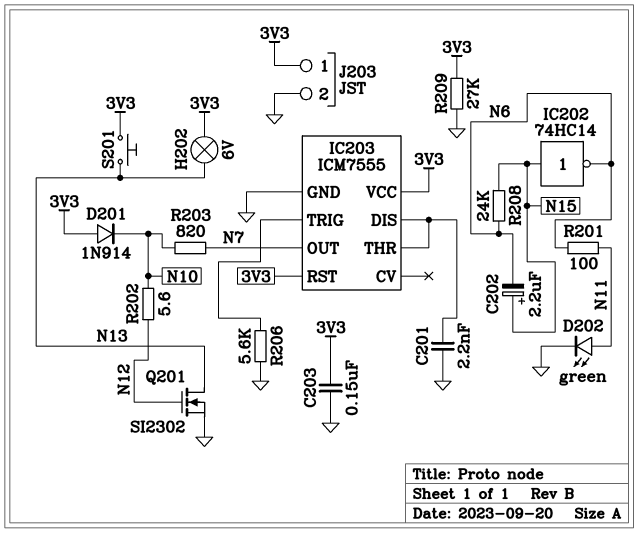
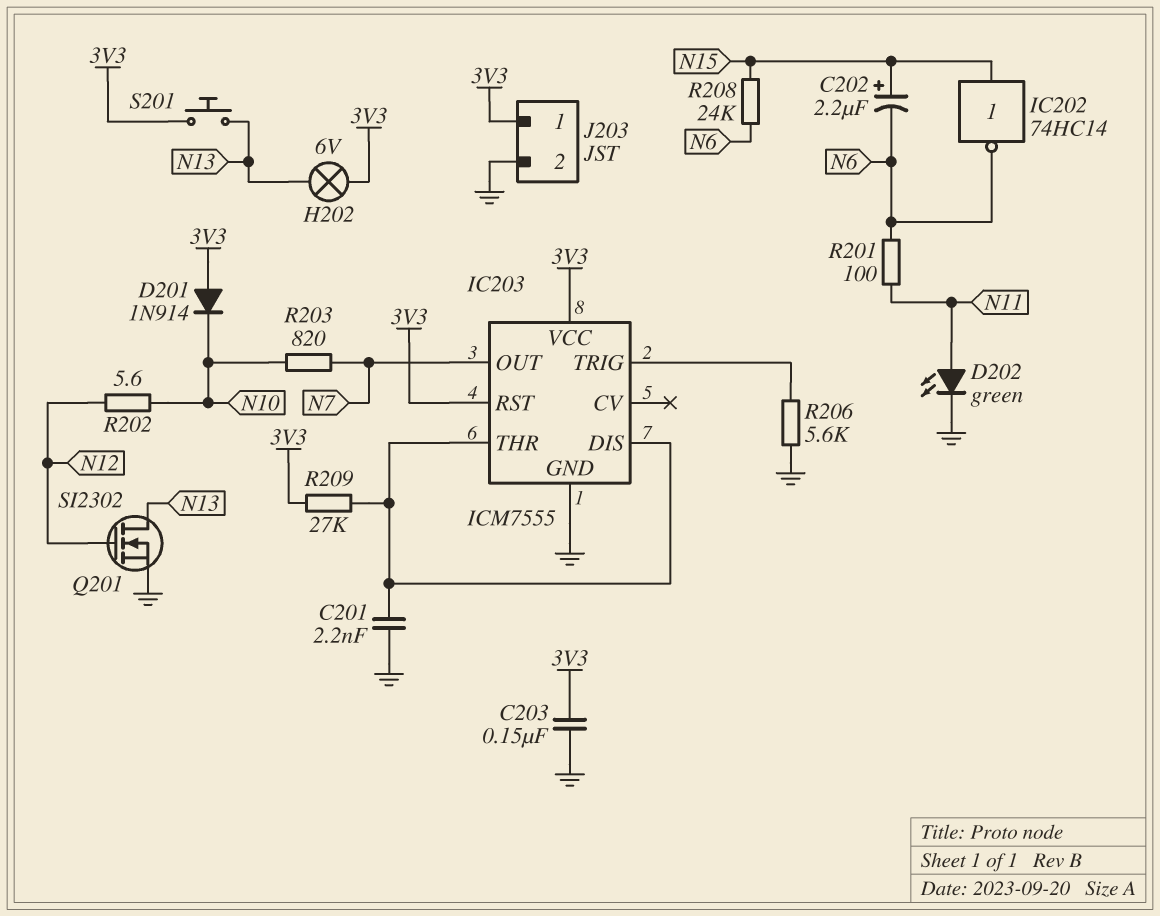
R209: 27k (3V3, GND) -> 27k (3V3, IC203/DIS)

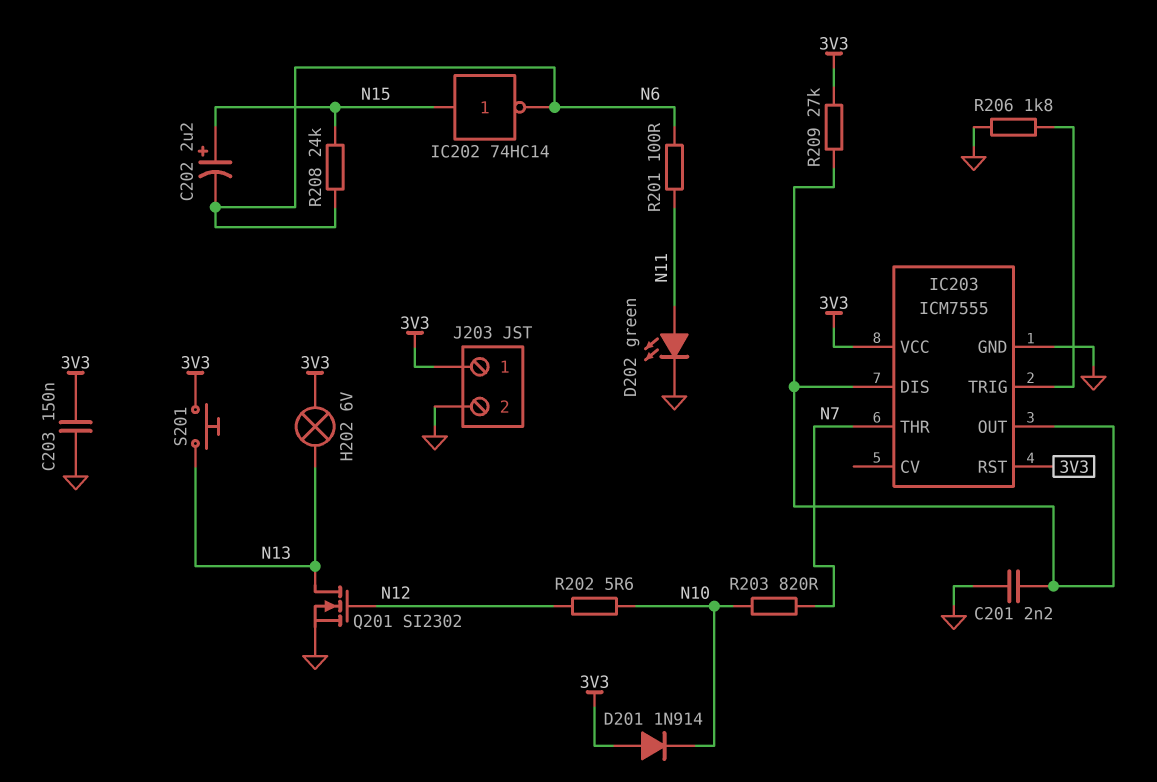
IC203 pin OUT: N7 -> IC203/DIS
IC203 pin THR: IC203/DIS -> N7
R206: 5.6k (GND, IC203/TRIG) -> 1.8k (GND, IC203/TRIG)

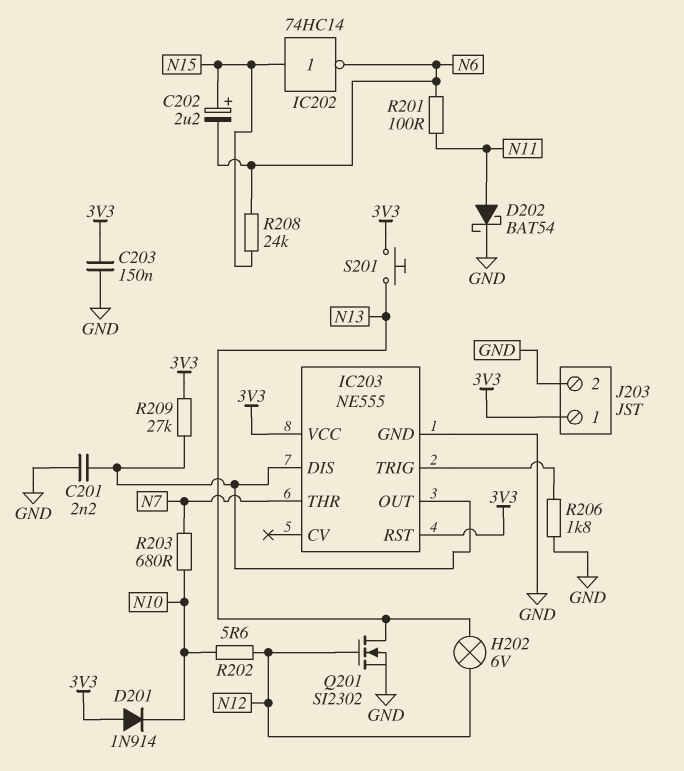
D202: LED green (A N11, K GND) -> schottky BAT54 (A N11, K GND)
H202: lamp 6V (3V3, N13) -> lamp 6V (N12, N13)
IC203: ICM7555 -> NE555
R203: 820 (N7, N10) -> 680 (N7, N10)

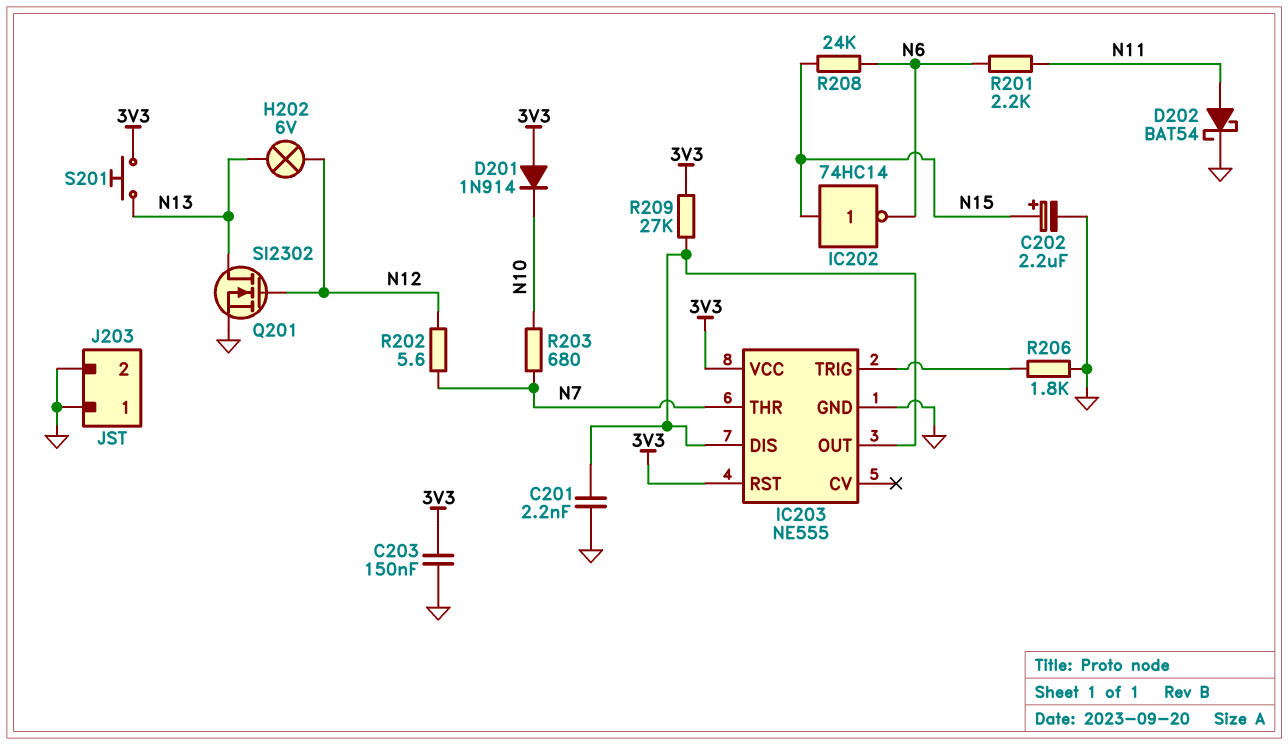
C202: 2.2uF (plus N15, minus N6) -> 2.2uF (plus N15, minus GND)
J203 pin 1: 3V3 -> GND
R201: 100 (N6, N11) -> 2.2k (N6, N11)
R202: 5.6 (N10, N12) -> 5.6 (N7, N12)

